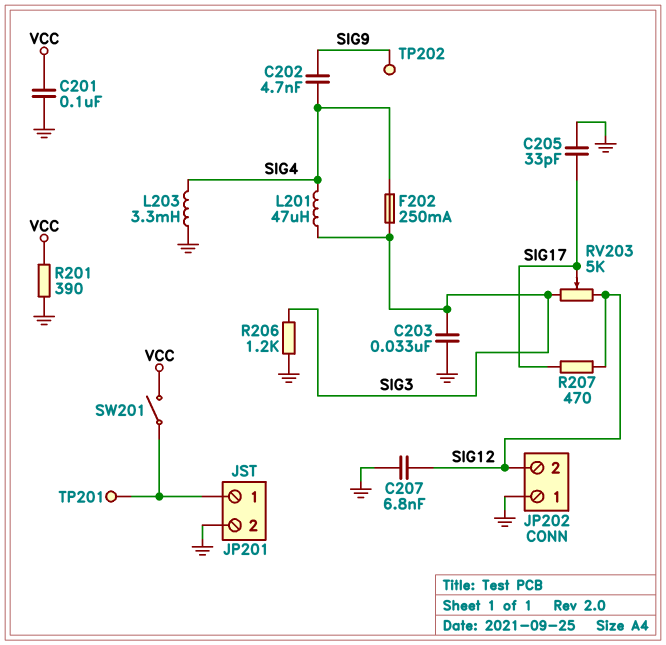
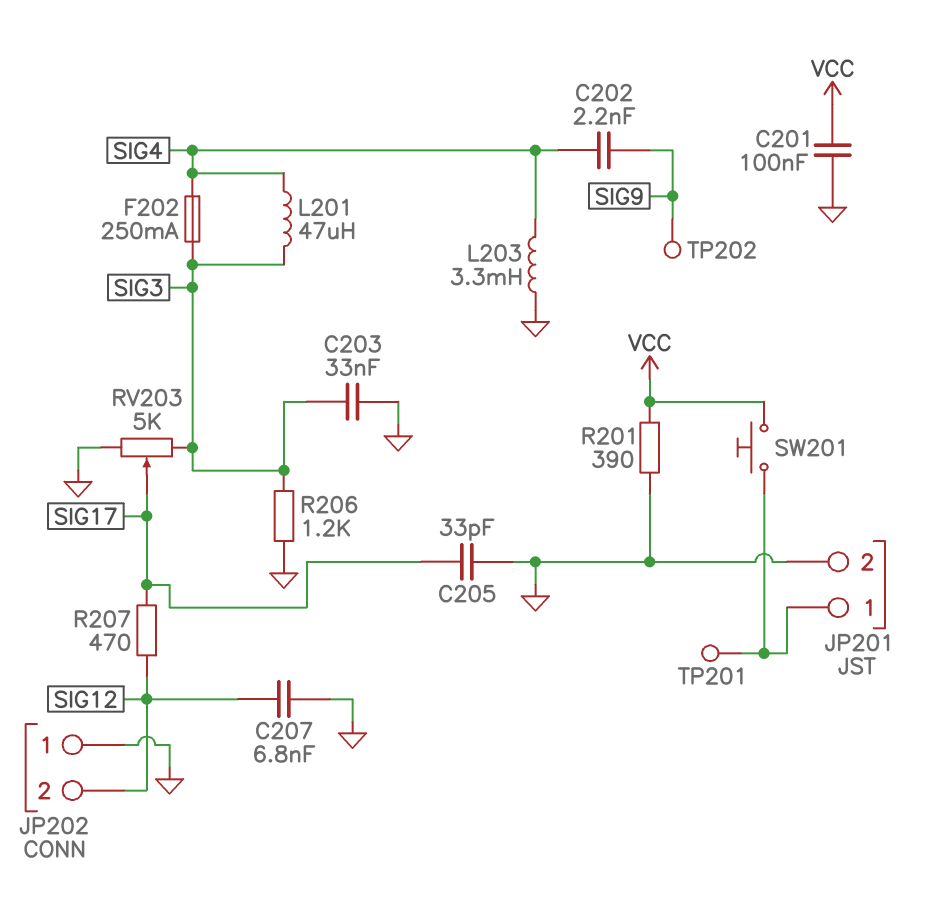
C202: 4.7nF (SIG4, SIG9) -> 2.2nF (SIG4, SIG9)
RV203: 5k (SIG3, SIG12, wiper SIG17) -> 5k (GND, SIG3, wiper SIG17)
SW201: switch (JP201/1, VCC) -> button (JP201/1, VCC)

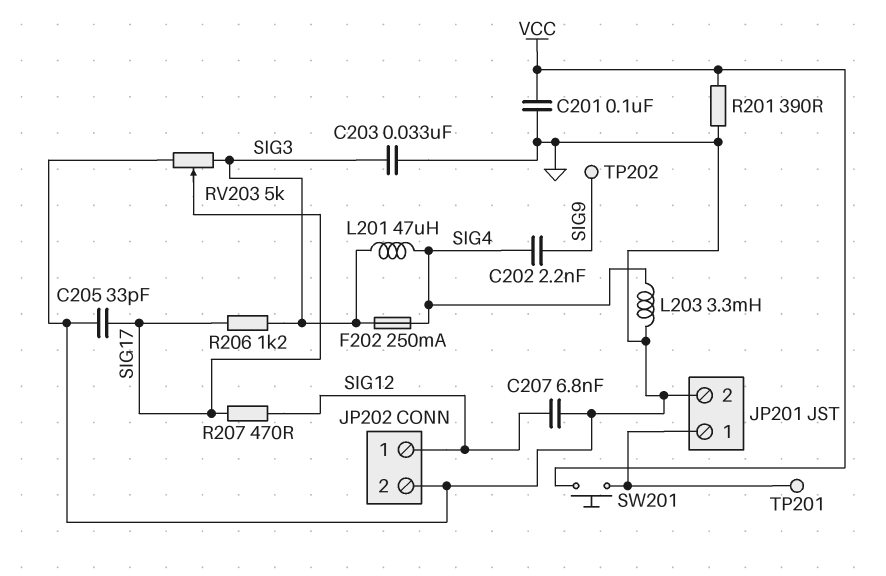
JP202 pin 1: GND -> SIG12
JP202 pin 2: SIG12 -> GND
R206: 1.2k (GND, SIG3) -> 1.2k (SIG3, SIG17)

